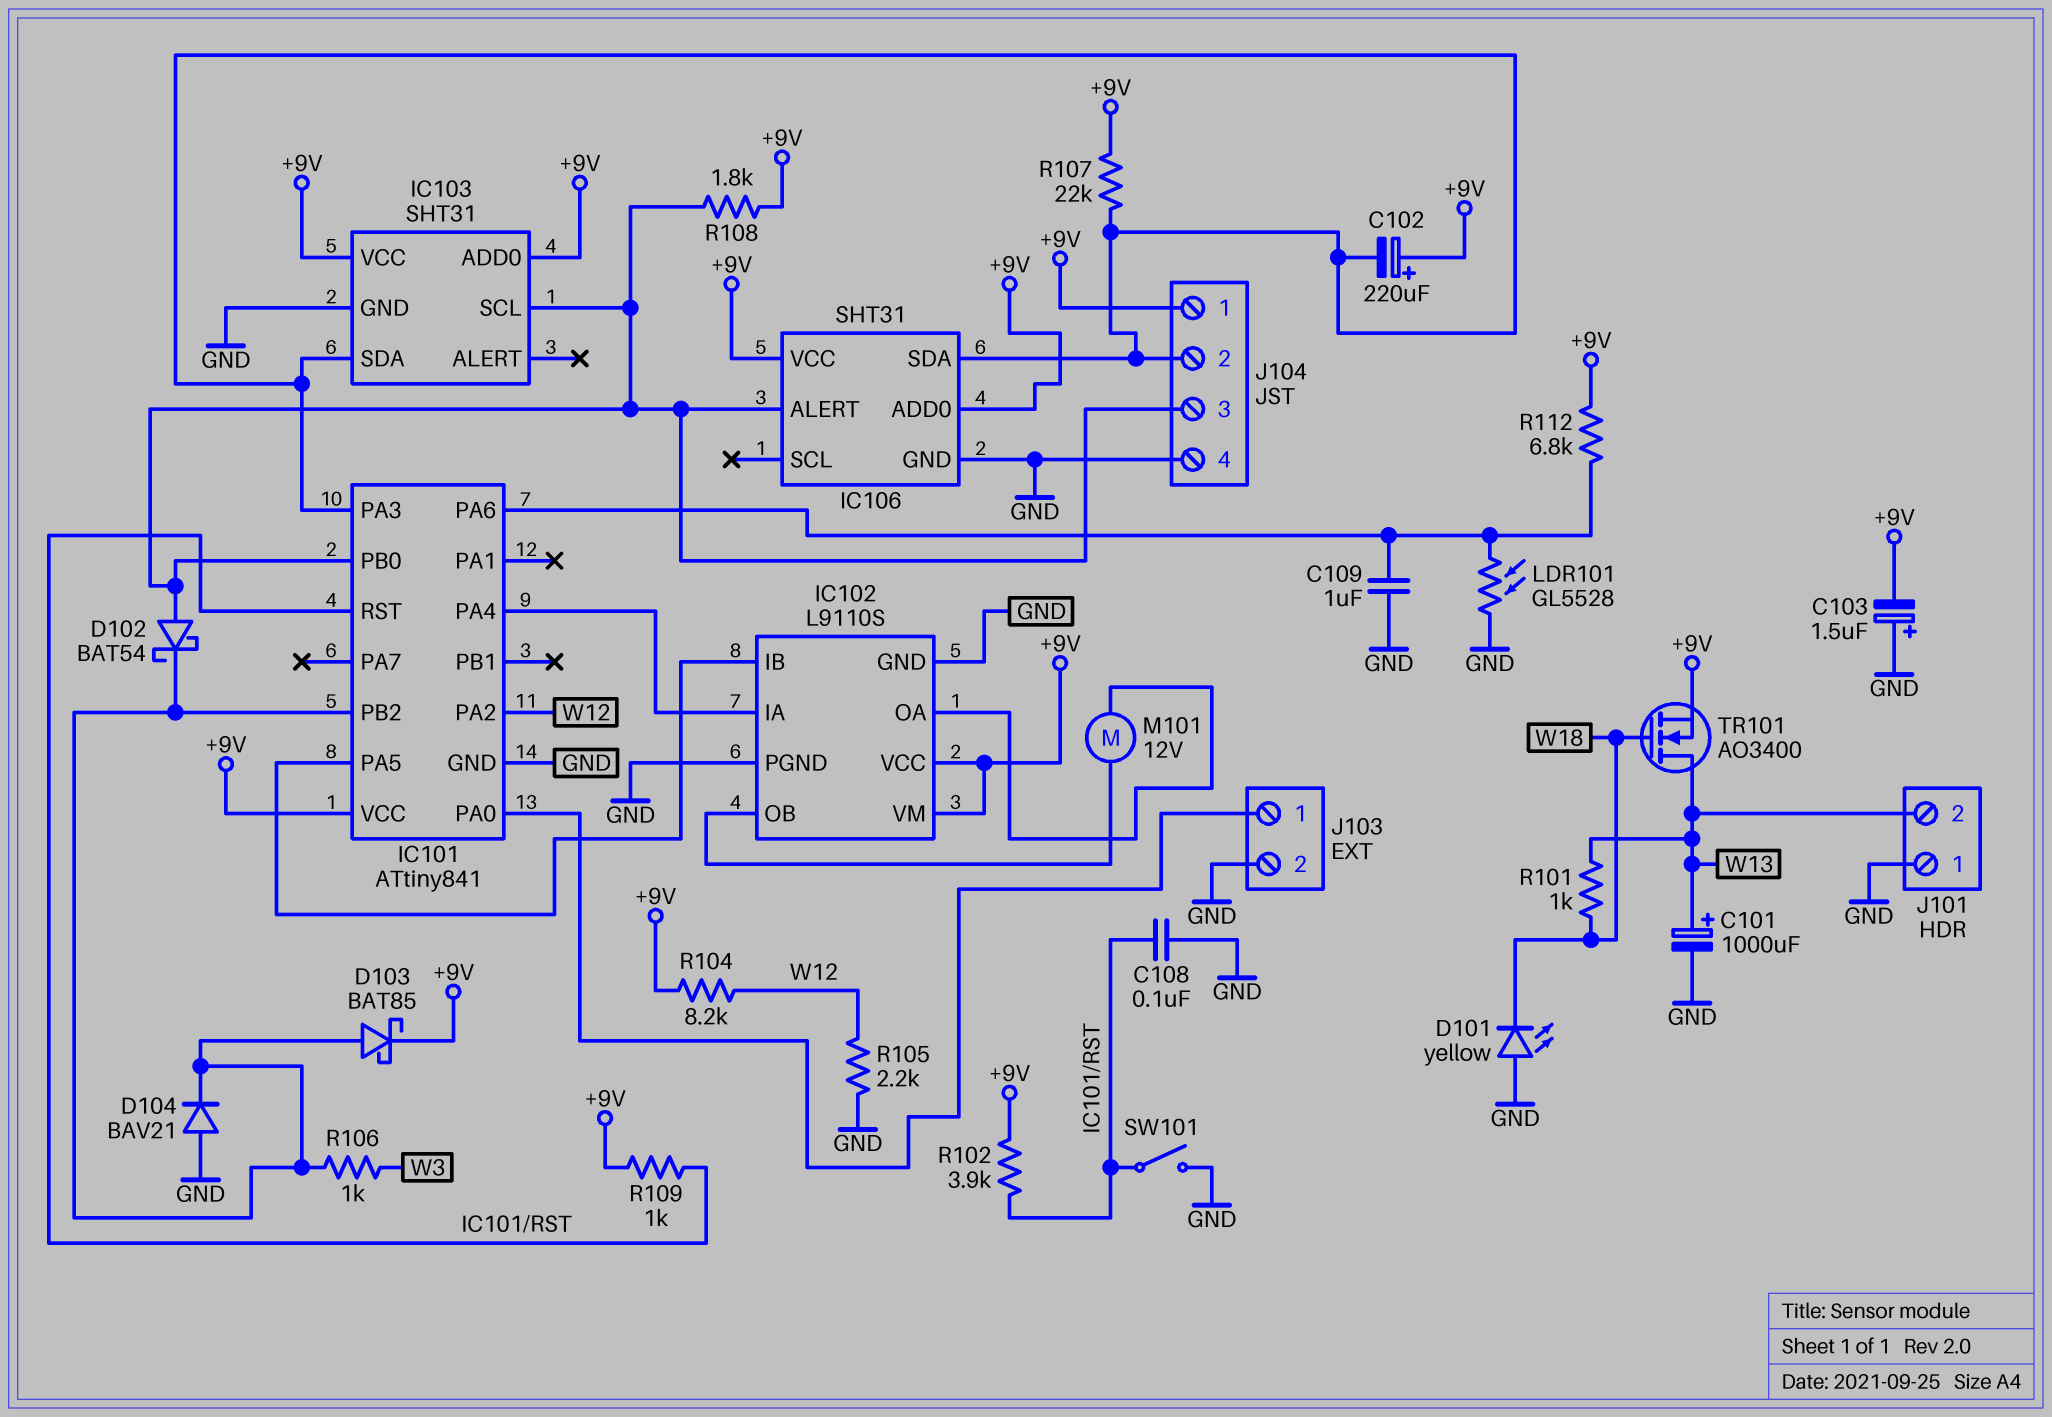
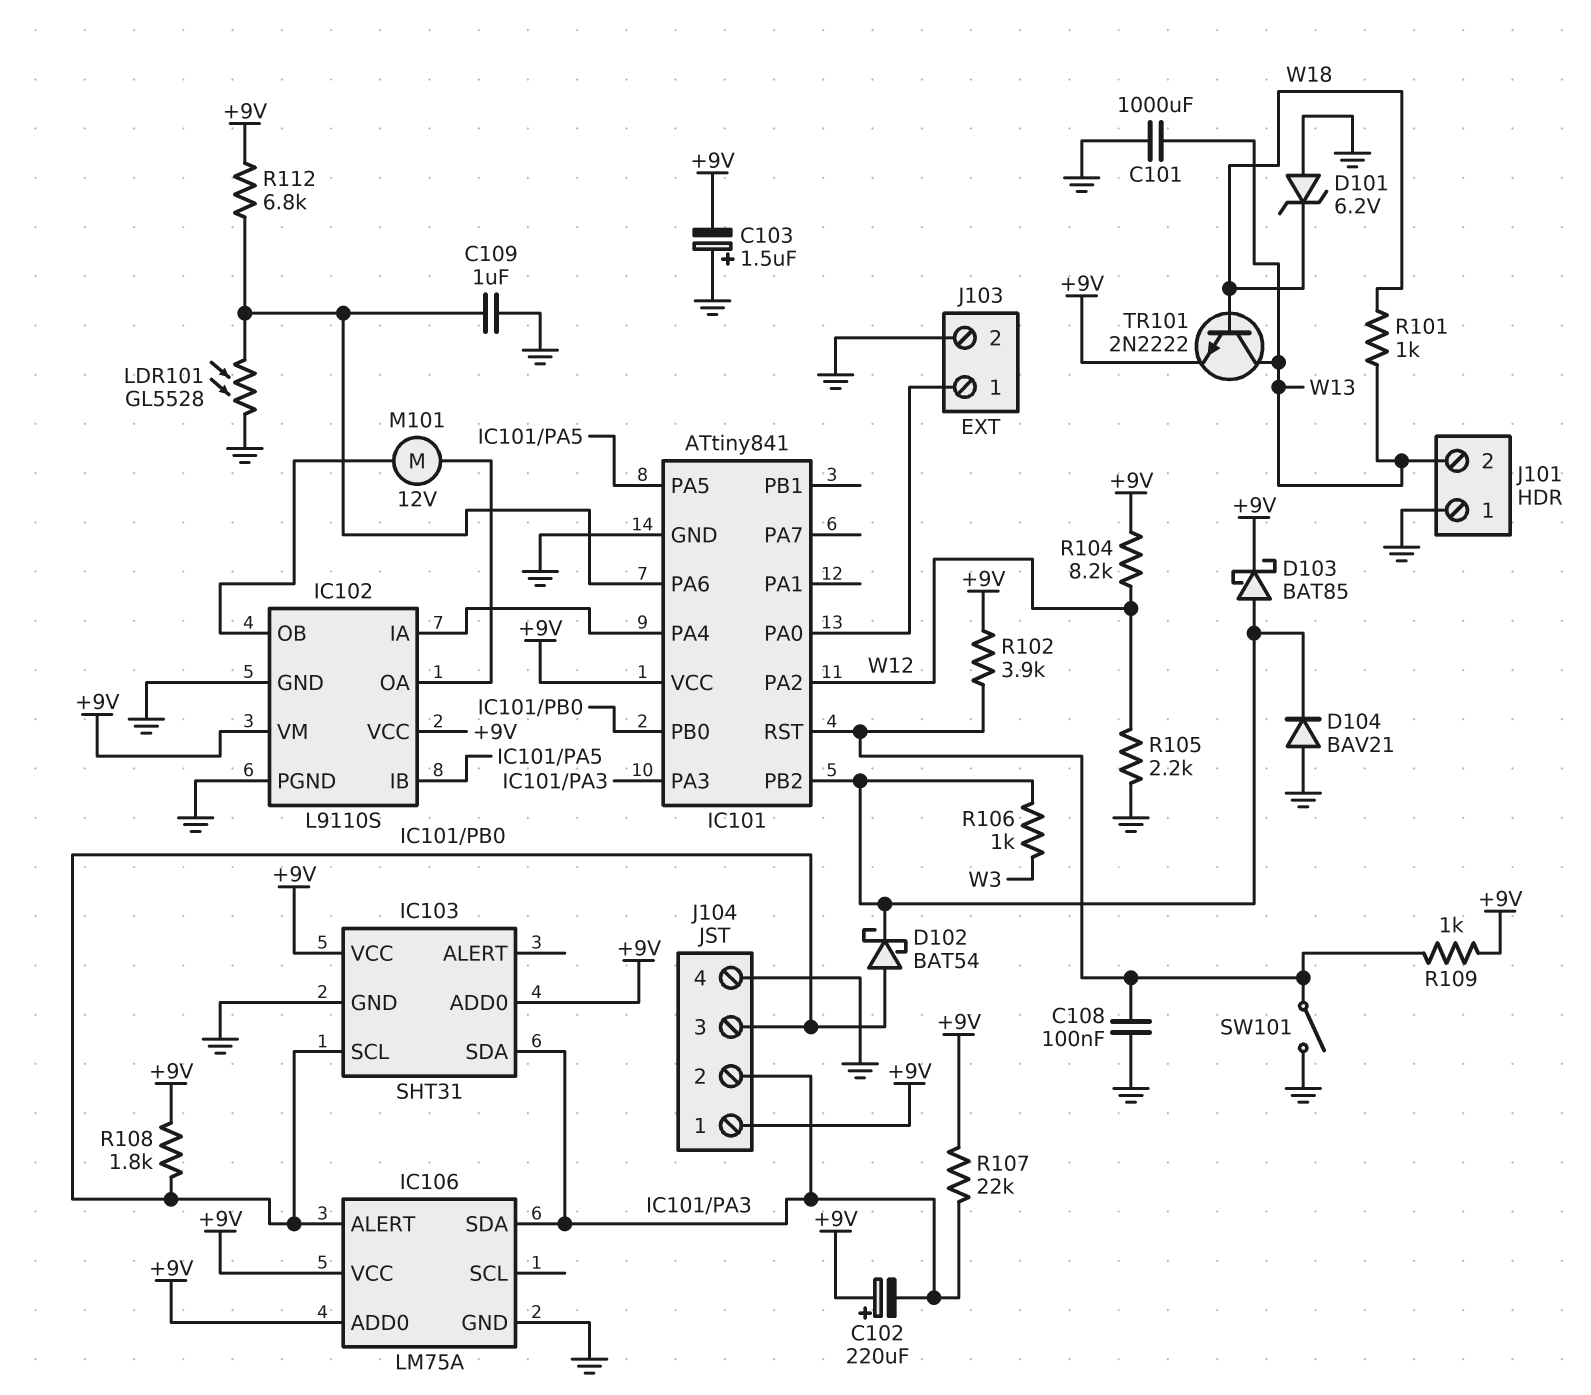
C101: 1000uF (plus W13, minus GND) -> 1000uF (GND, W13)
D101: LED yellow (A GND, K W18) -> zener 6.2V (A GND, K W18)
IC106: SHT31 -> LM75A
TR101: NMOS AO3400 (G W18, D W13, S +9V) -> NPN 2N2222 (B W18, C W13, E +9V)

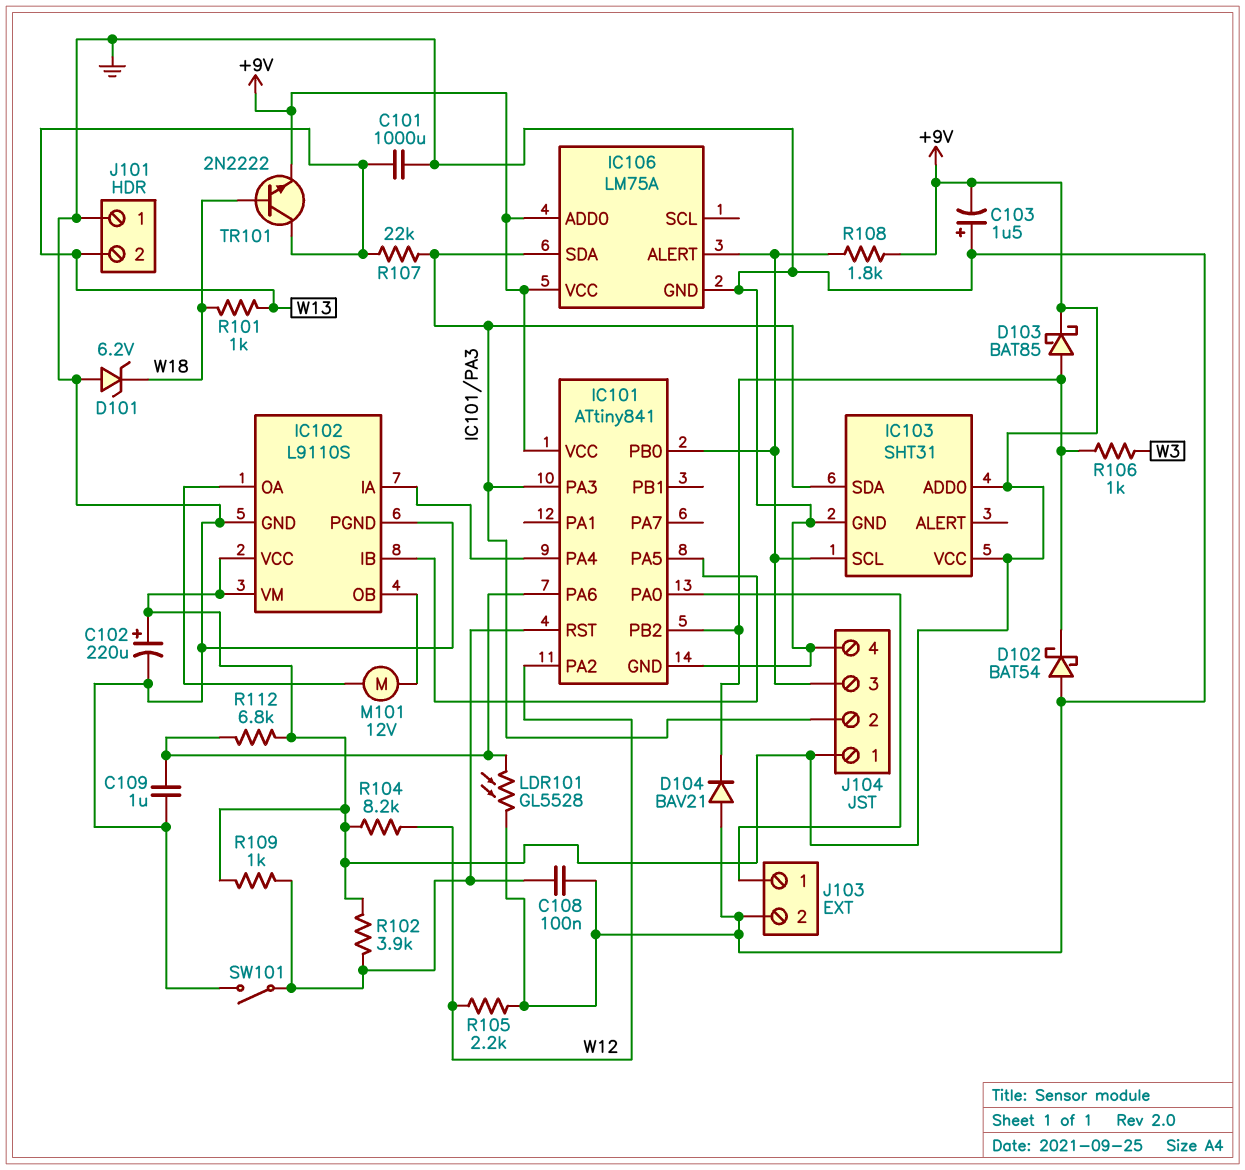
C102: 220uF (plus +9V, minus IC101/PA3) -> 220uF (plus +9V, minus GND)
D102: schottky BAT54 (A IC101/PB0, K IC101/PB2) -> schottky BAT54 (A GND, K IC101/PB2)
R107: 22k (+9V, IC101/PA3) -> 22k (IC101/PA3, W13)

